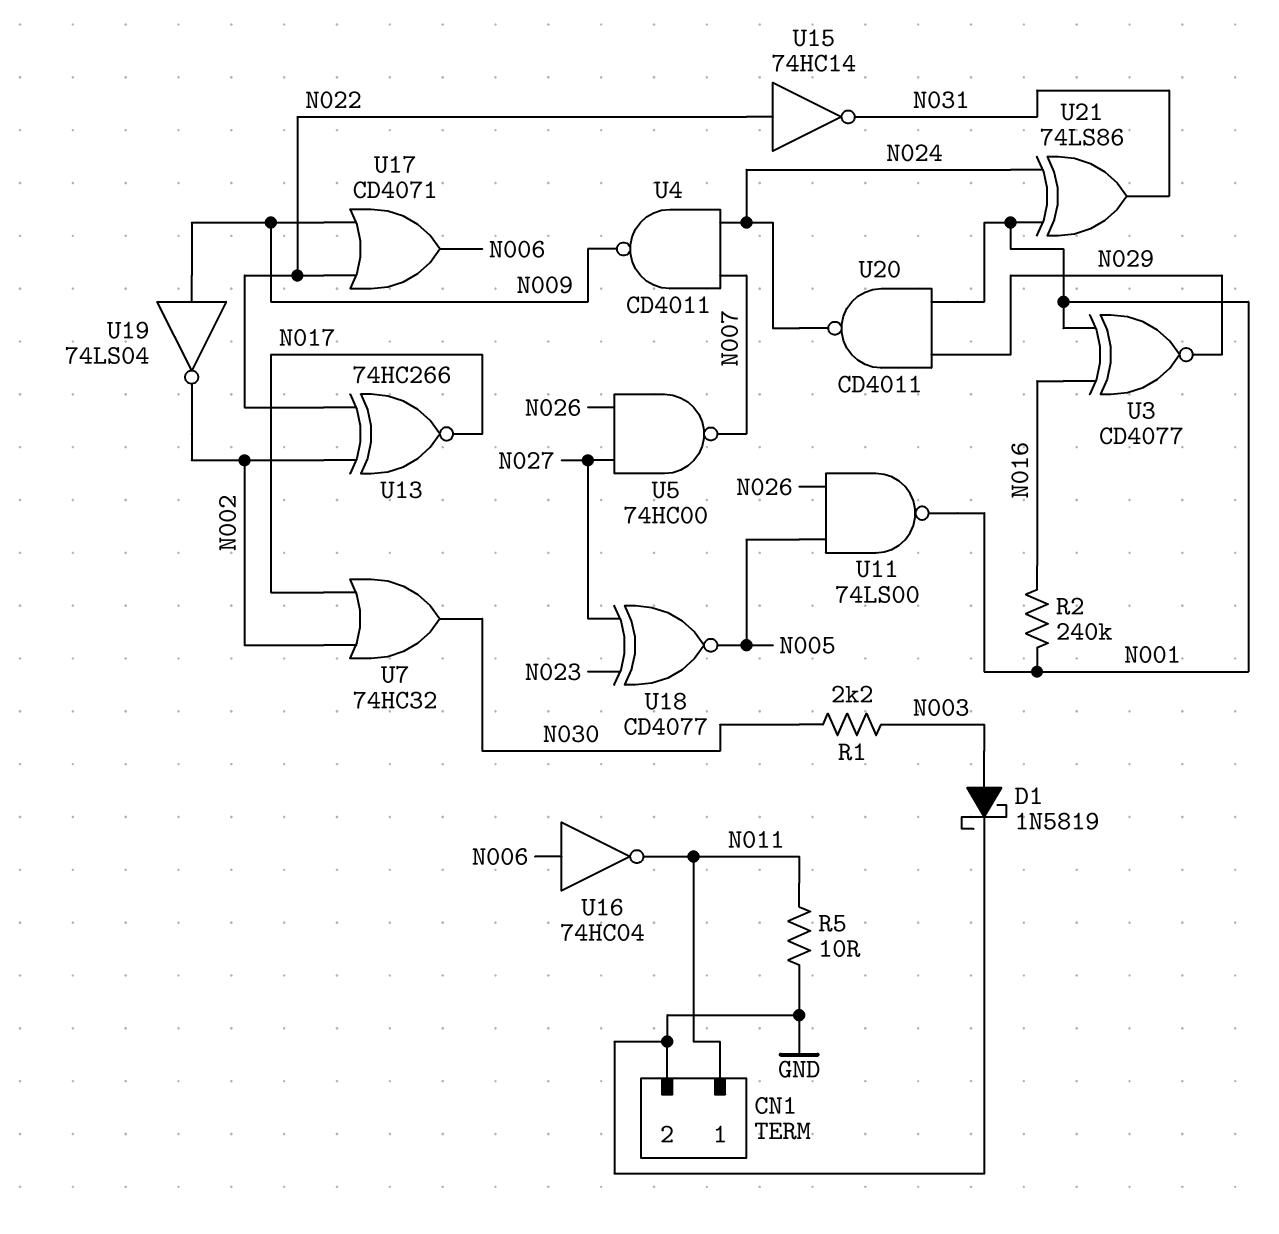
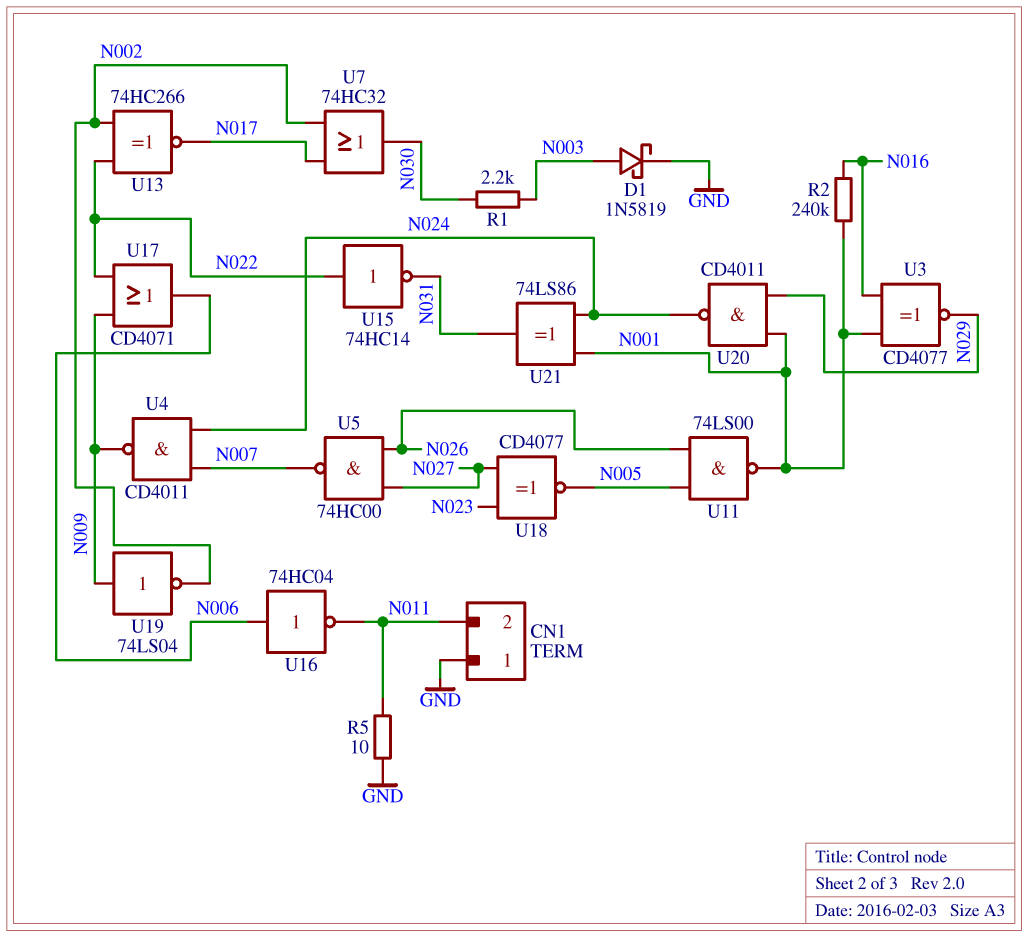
CN1 pin 1: N011 -> GND
CN1 pin 2: GND -> N011

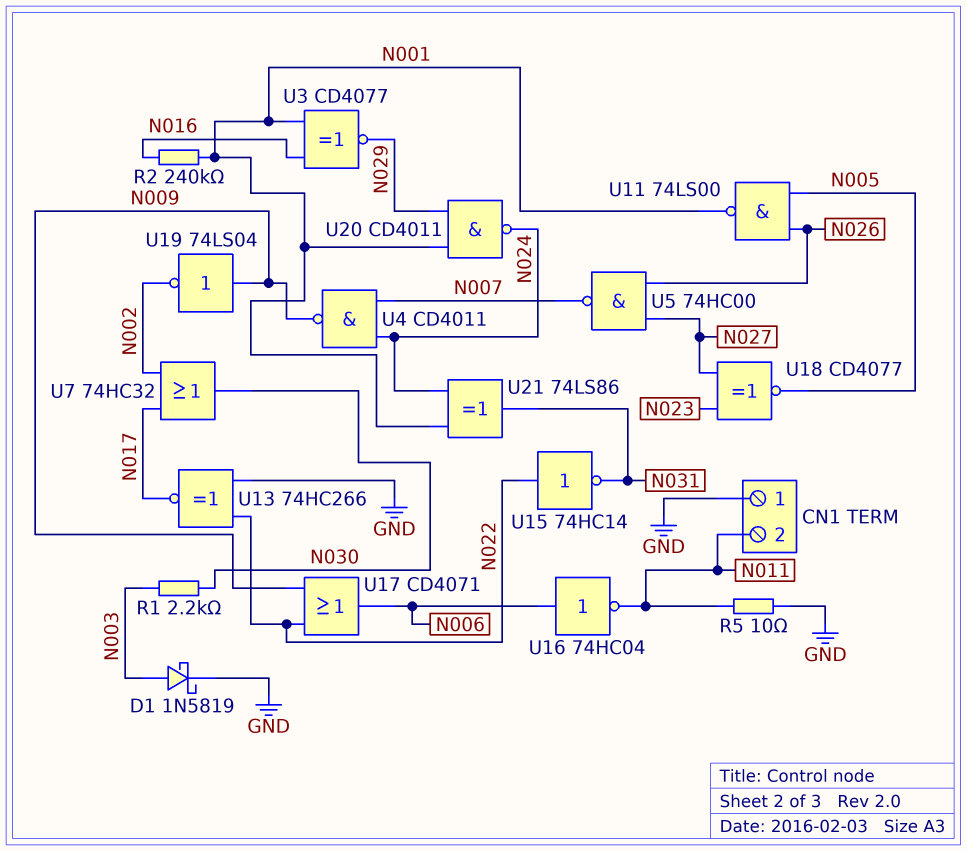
U13: XNOR 74HC266 (in N002, in N022, out N017) -> XNOR 74HC266 (in GND, in N022, out N017)

